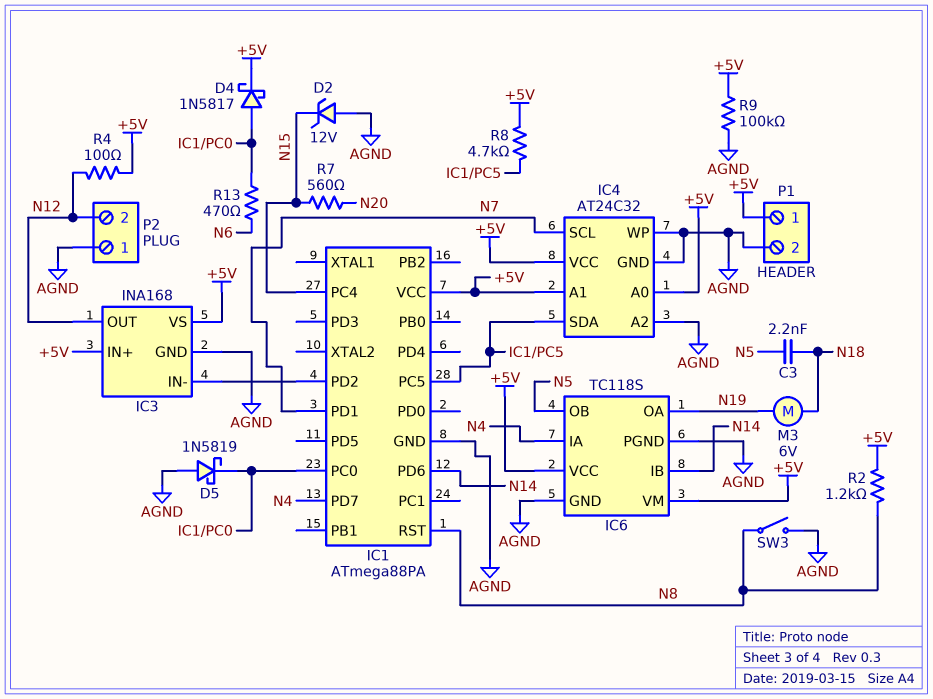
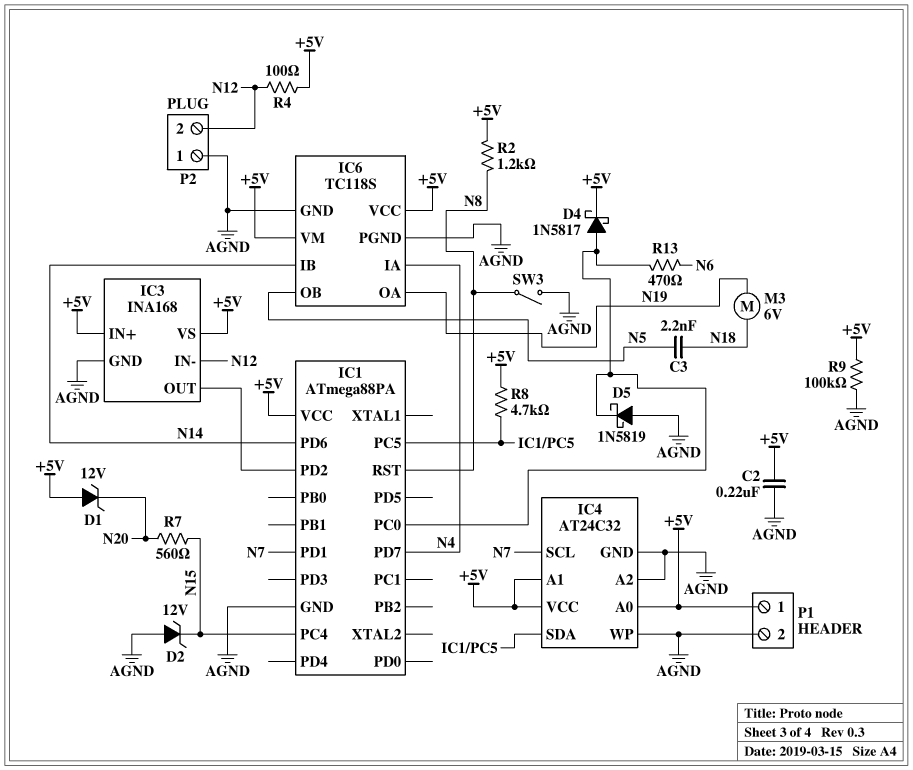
C2: none -> 220nF (+5V, AGND)
D1: none -> zener 12V (A +5V, K N20)
IC3 pin IN-: IC1/PD2 -> N12
IC3 pin OUT: N12 -> IC1/PD2

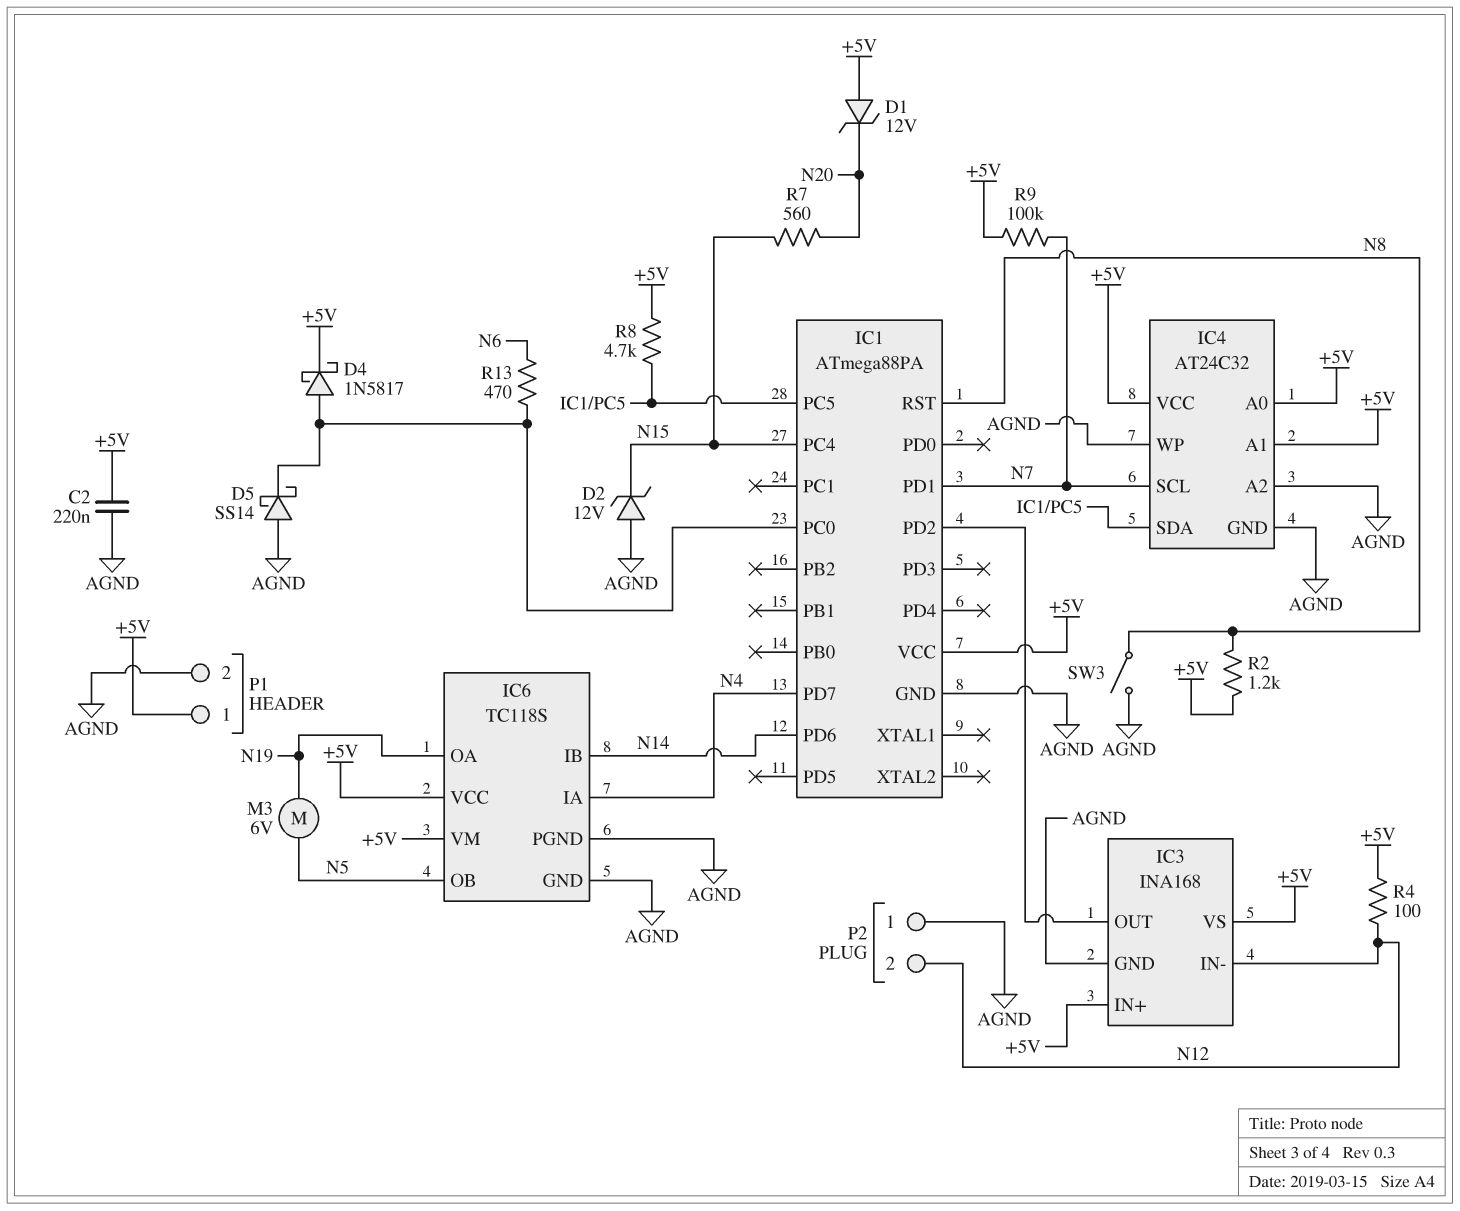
C3: 2.2nF (N5, N18) -> none
D5: schottky 1N5819 (A AGND, K IC1/PC0) -> schottky SS14 (A AGND, K IC1/PC0)
M3: motor 6V (N18, N19) -> motor 6V (N5, N19)
R9: 100k (+5V, AGND) -> 100k (+5V, N7)

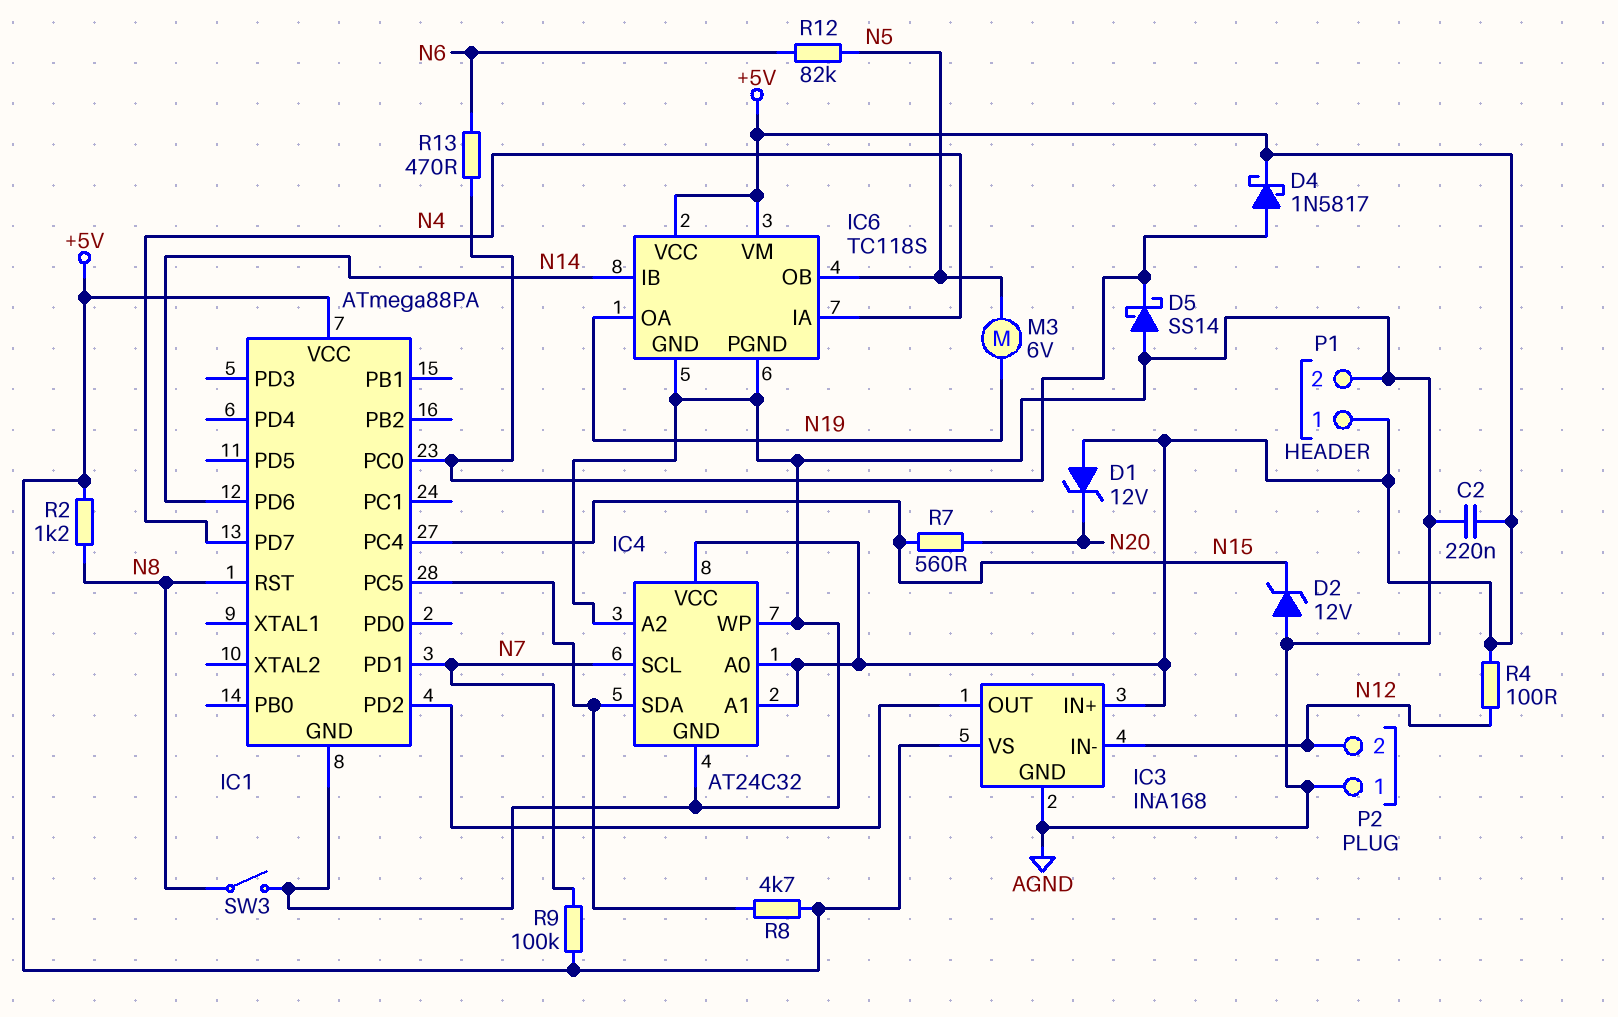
R12: none -> 82k (N5, N6)

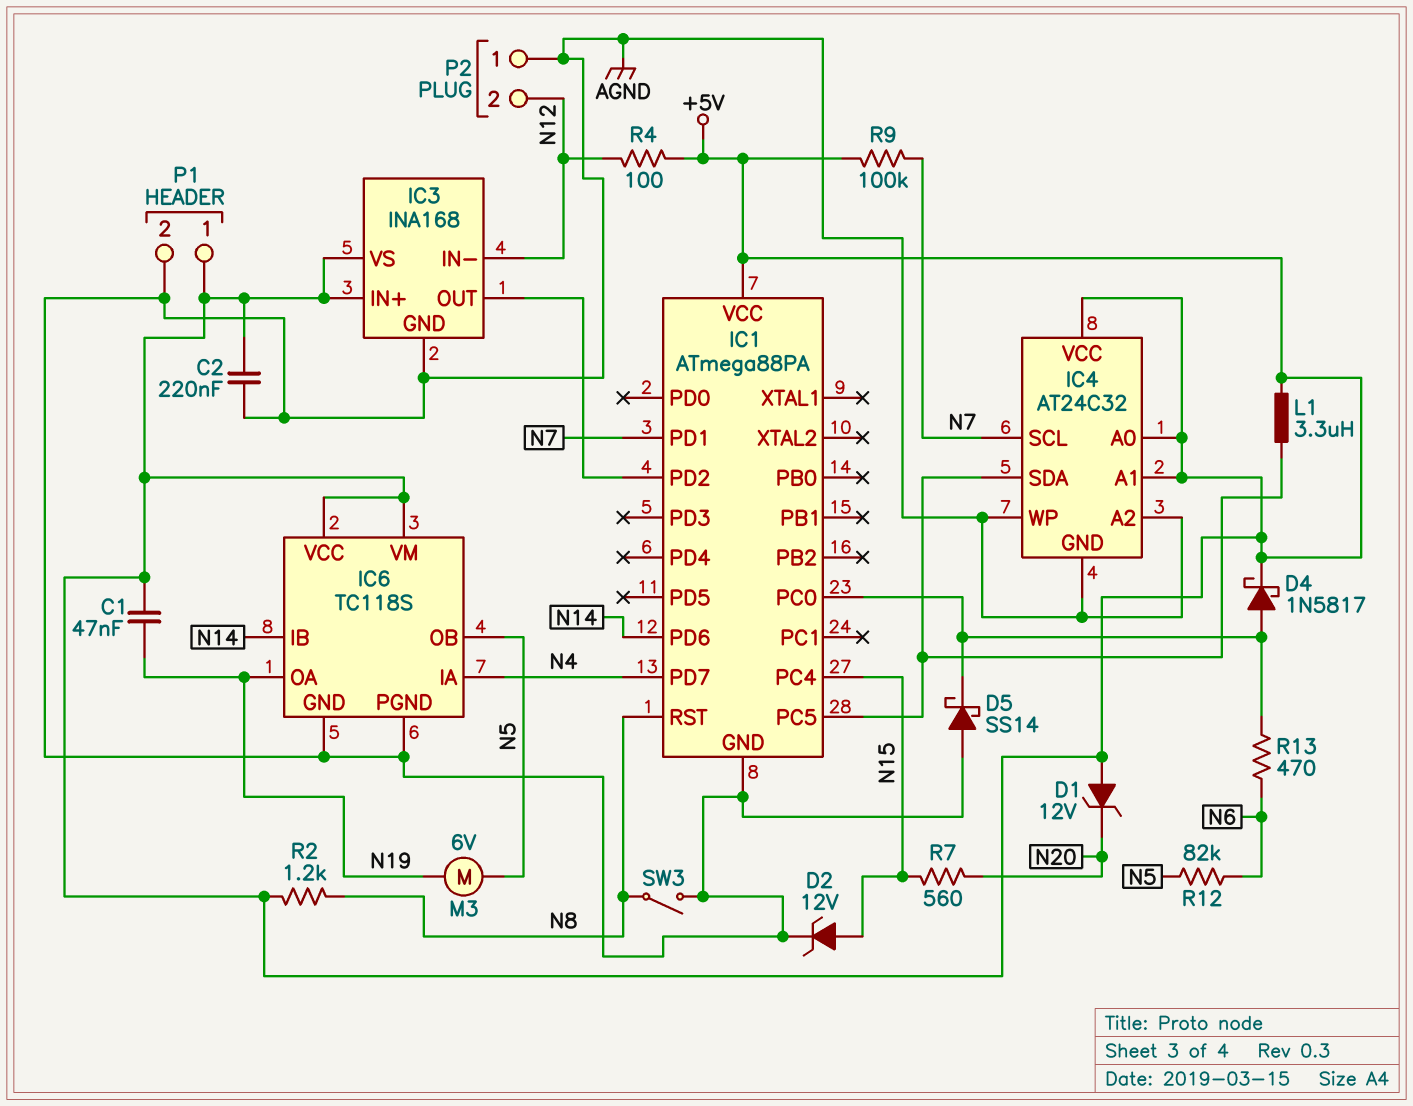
C1: none -> 47nF (+5V, N19)
D2: zener 12V (A AGND, K N15) -> zener 12V (A N15, K AGND)
L1: none -> 3.3uH (+5V, IC1/PC5)
R8: 4.7k (+5V, IC1/PC5) -> none

